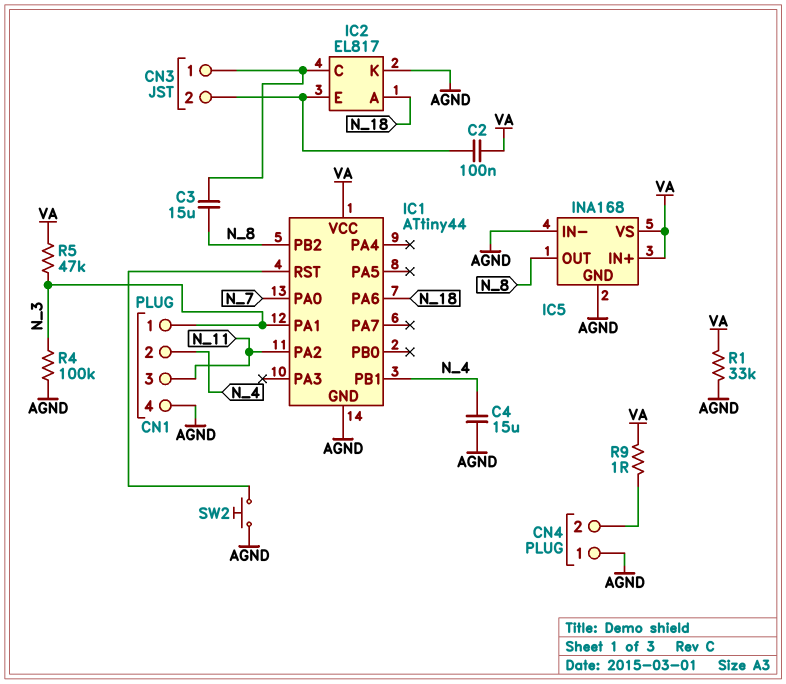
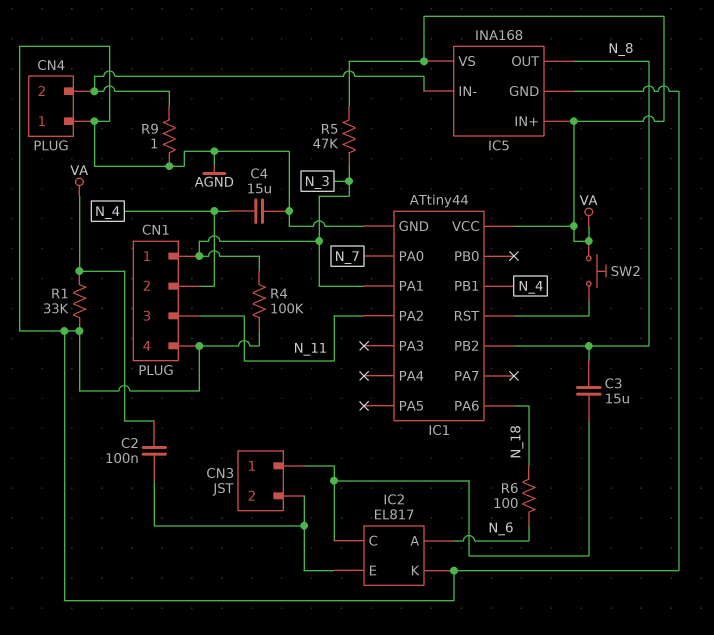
IC2 pin A: N_18 -> N_6
IC5 pin IN-: AGND -> CN4/2
R6: none -> 100 (N_6, N_18)
R9: 1 (CN4/2, VA) -> 1 (AGND, CN4/2)
SW2: button (AGND, IC1/RST) -> button (IC1/RST, VA)

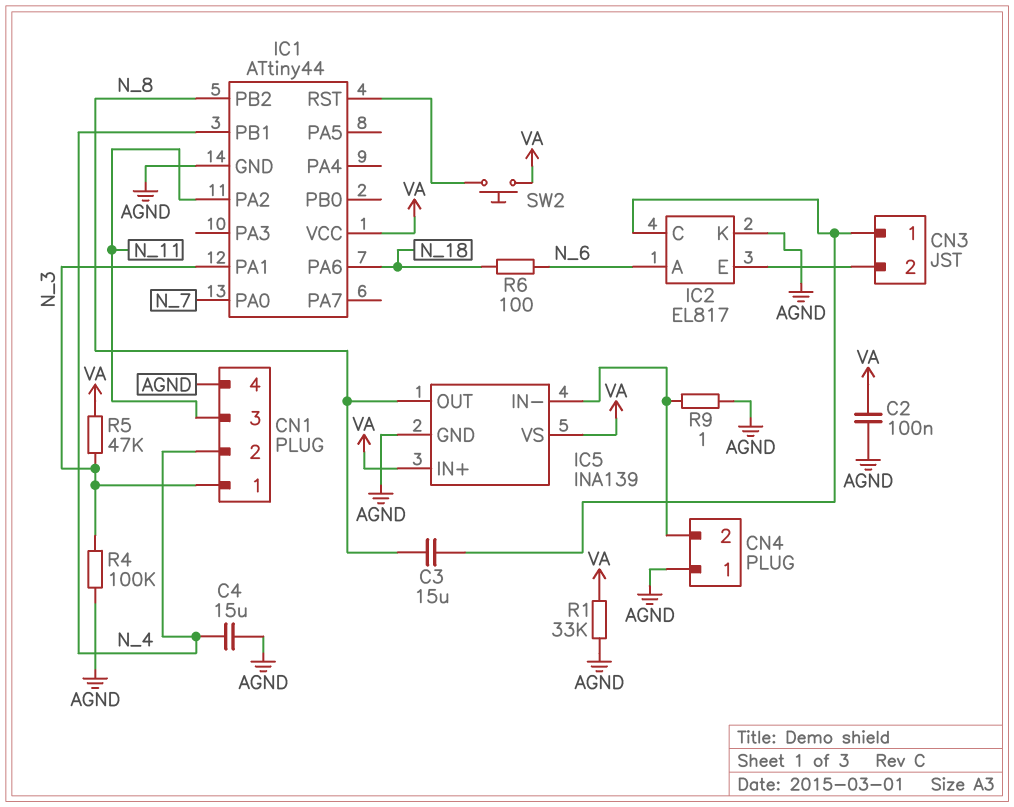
C2: 100nF (CN3/2, VA) -> 100nF (AGND, VA)
IC5: INA168 -> INA139

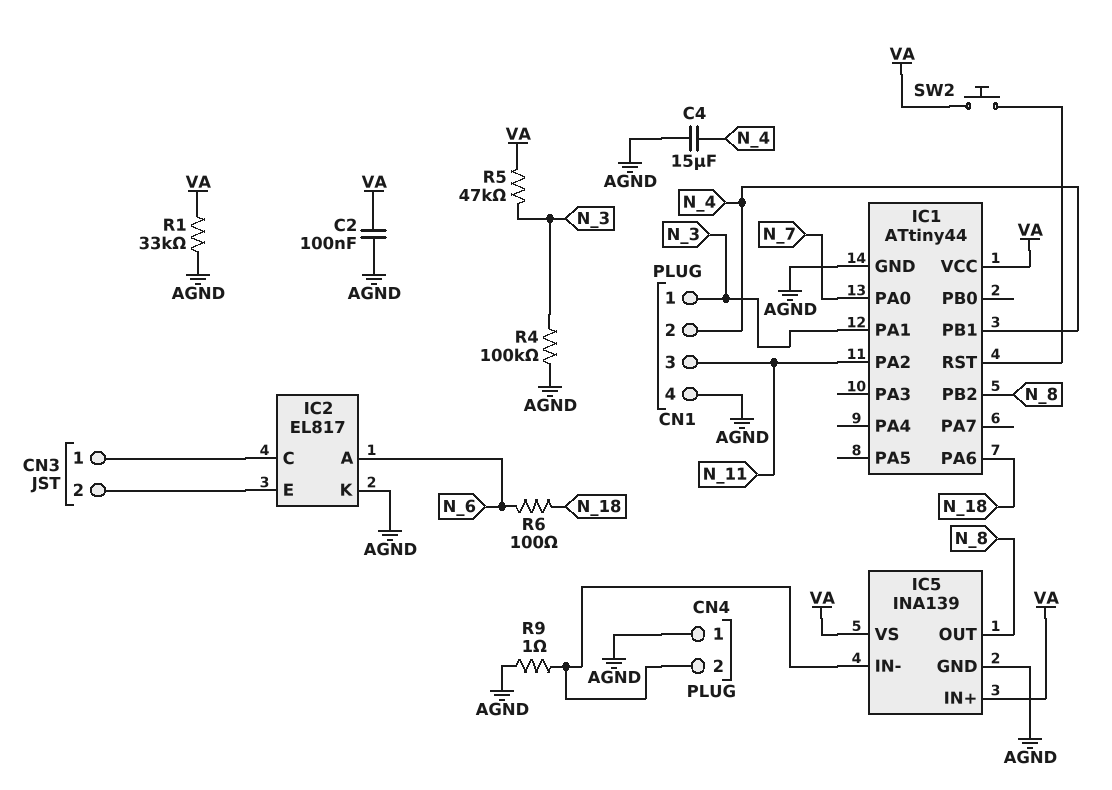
C3: 15uF (CN3/1, N_8) -> none

